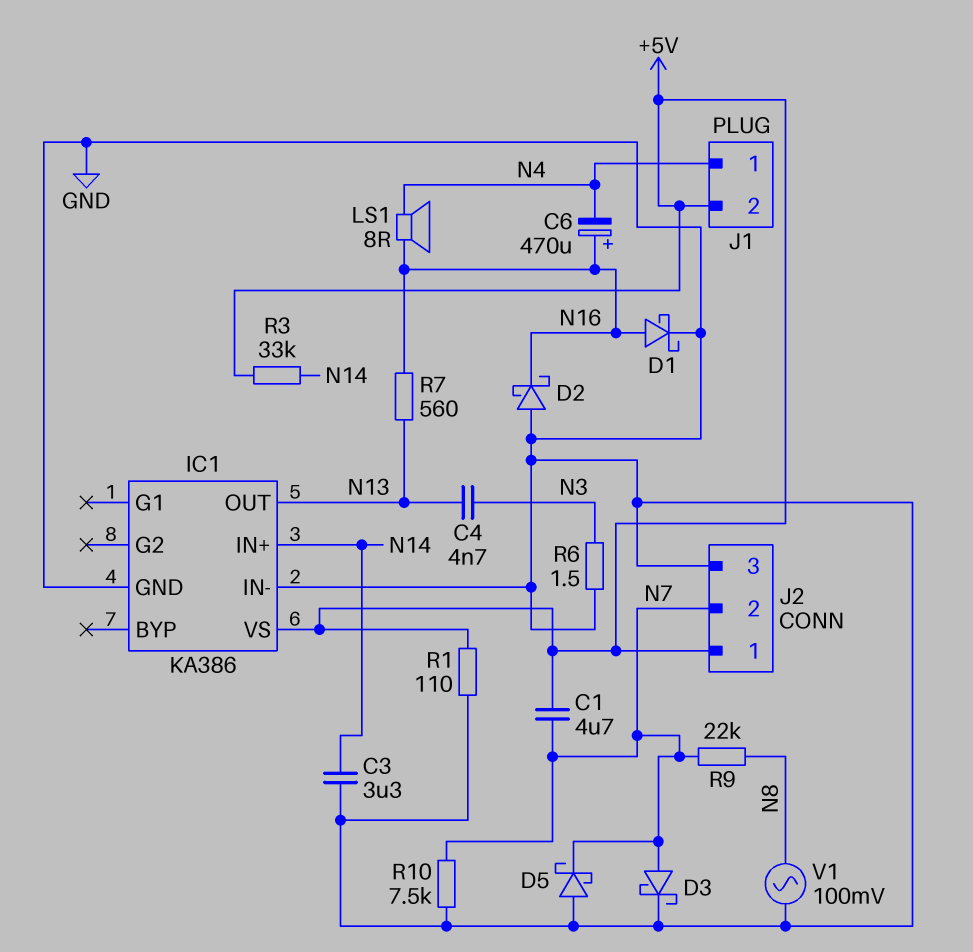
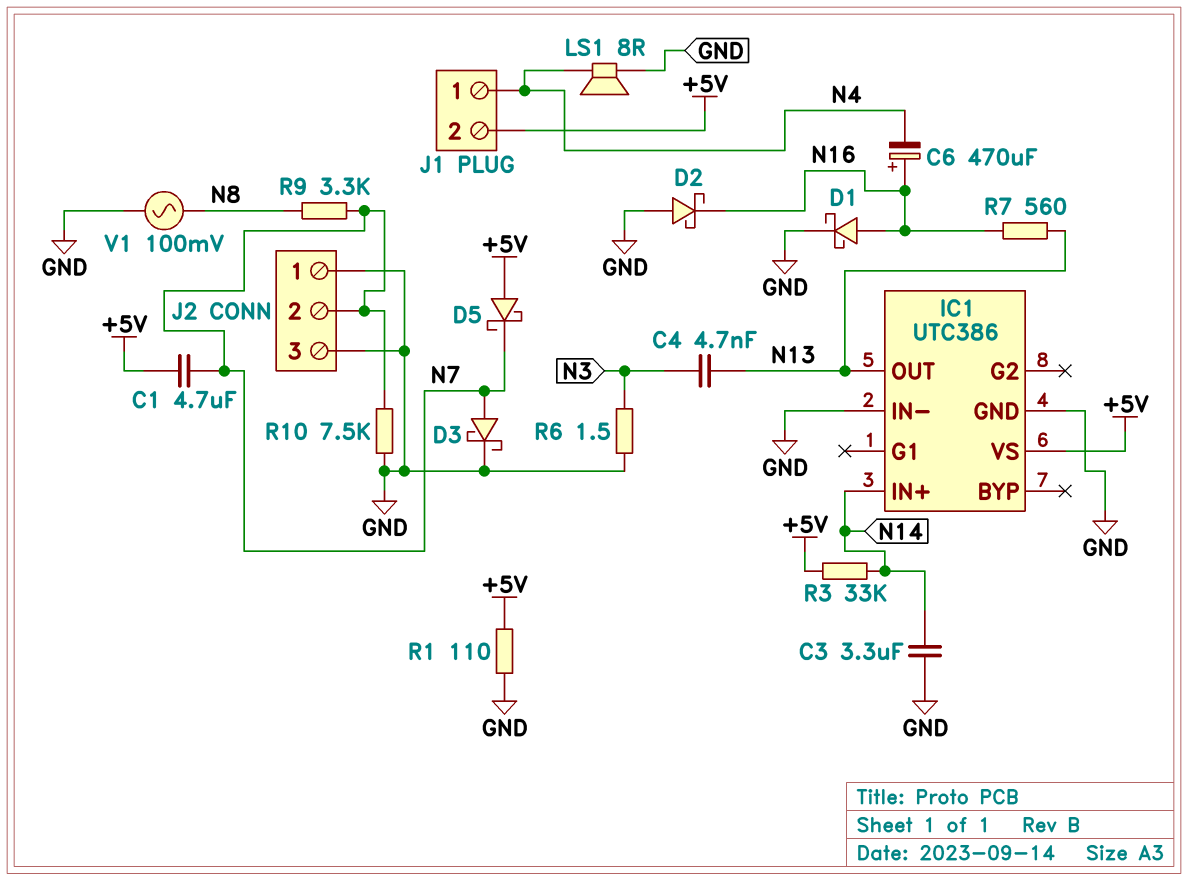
D5: schottky (A GND, K N7) -> schottky (A +5V, K N7)
IC1: KA386 -> UTC386
J2 pin 1: +5V -> GND
LS1: speaker 8R (N4, N16) -> speaker 8R (GND, N4)
R9: 22k (N7, N8) -> 3.3k (N7, N8)

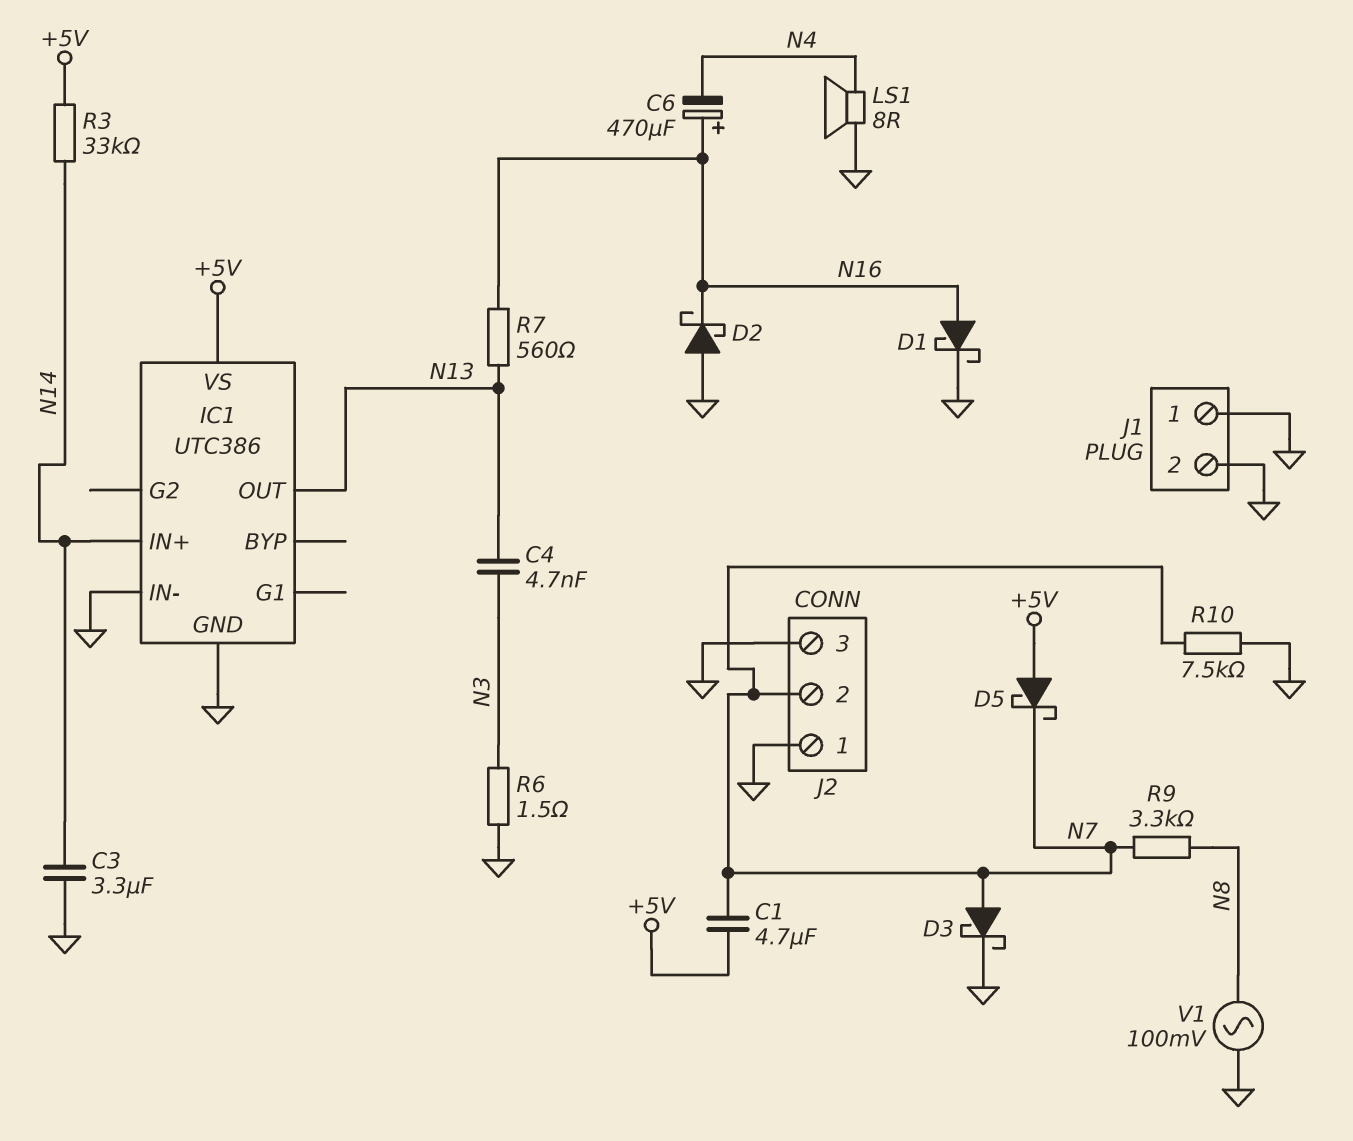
J1 pin 1: N4 -> GND
J1 pin 2: +5V -> GND
R1: 110 (+5V, GND) -> none

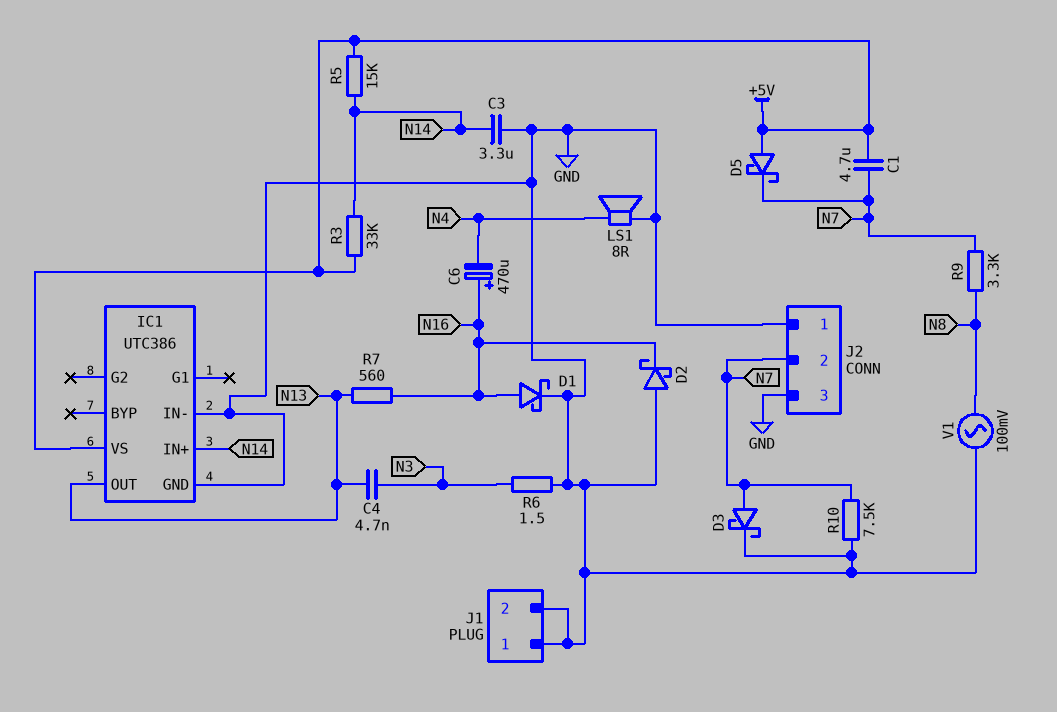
R5: none -> 15k (+5V, N14)

